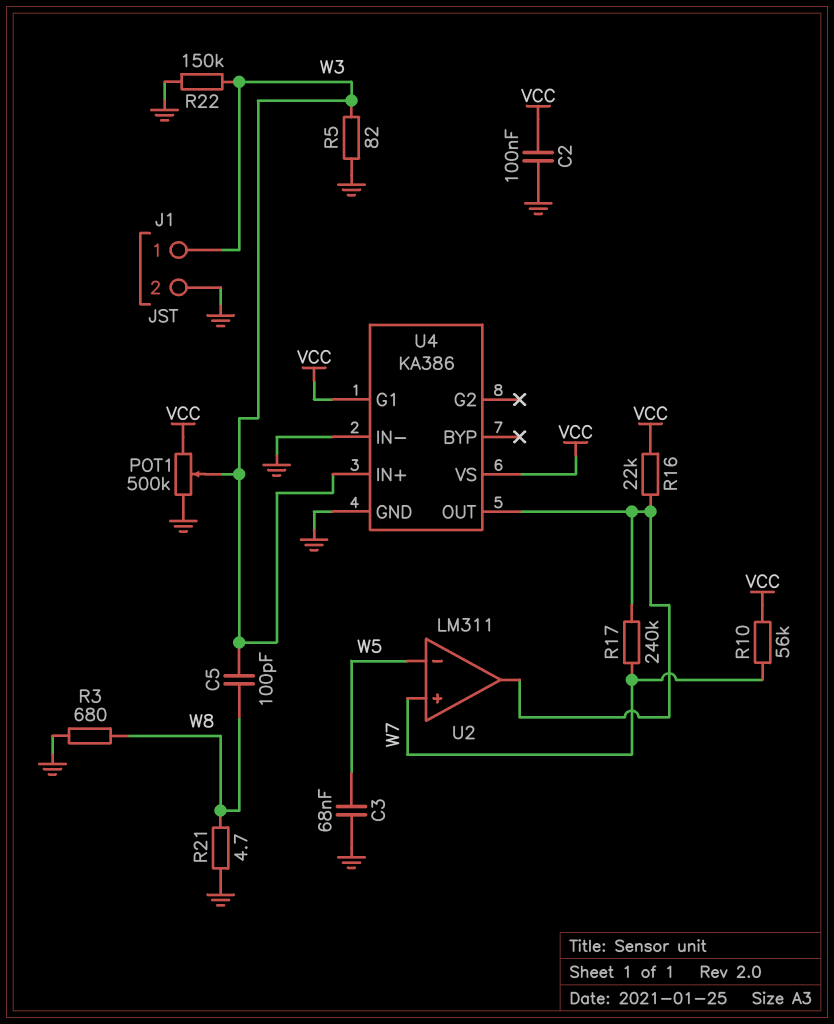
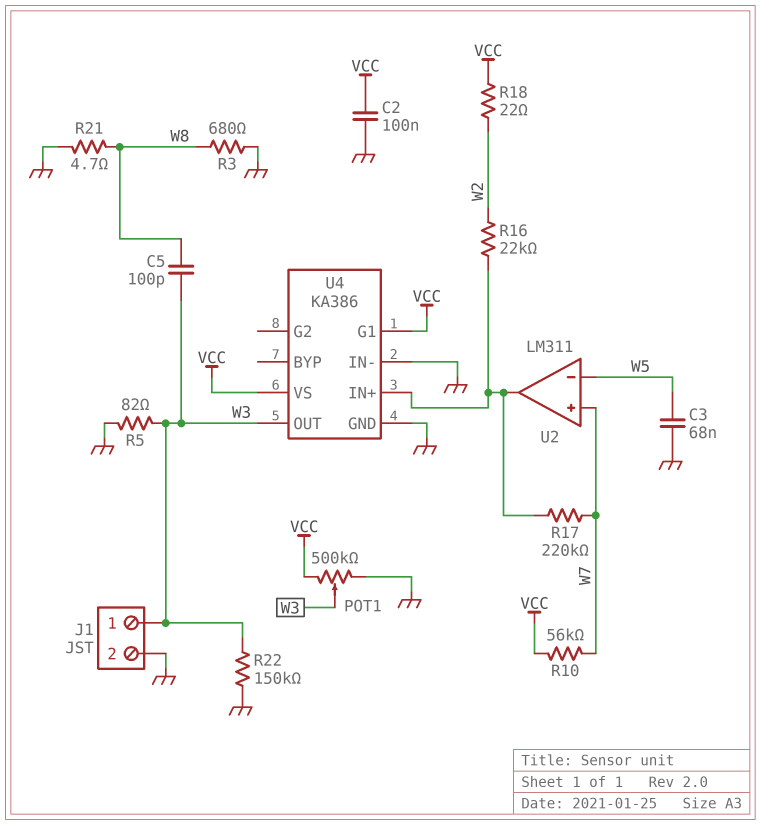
R16: 22k (U2/out, VCC) -> 22k (U2/out, W2)
R17: 240k (U2/out, W7) -> 220k (U2/out, W7)
R18: none -> 22 (VCC, W2)
U4 pin IN+: W3 -> U2/out
U4 pin OUT: U2/out -> W3

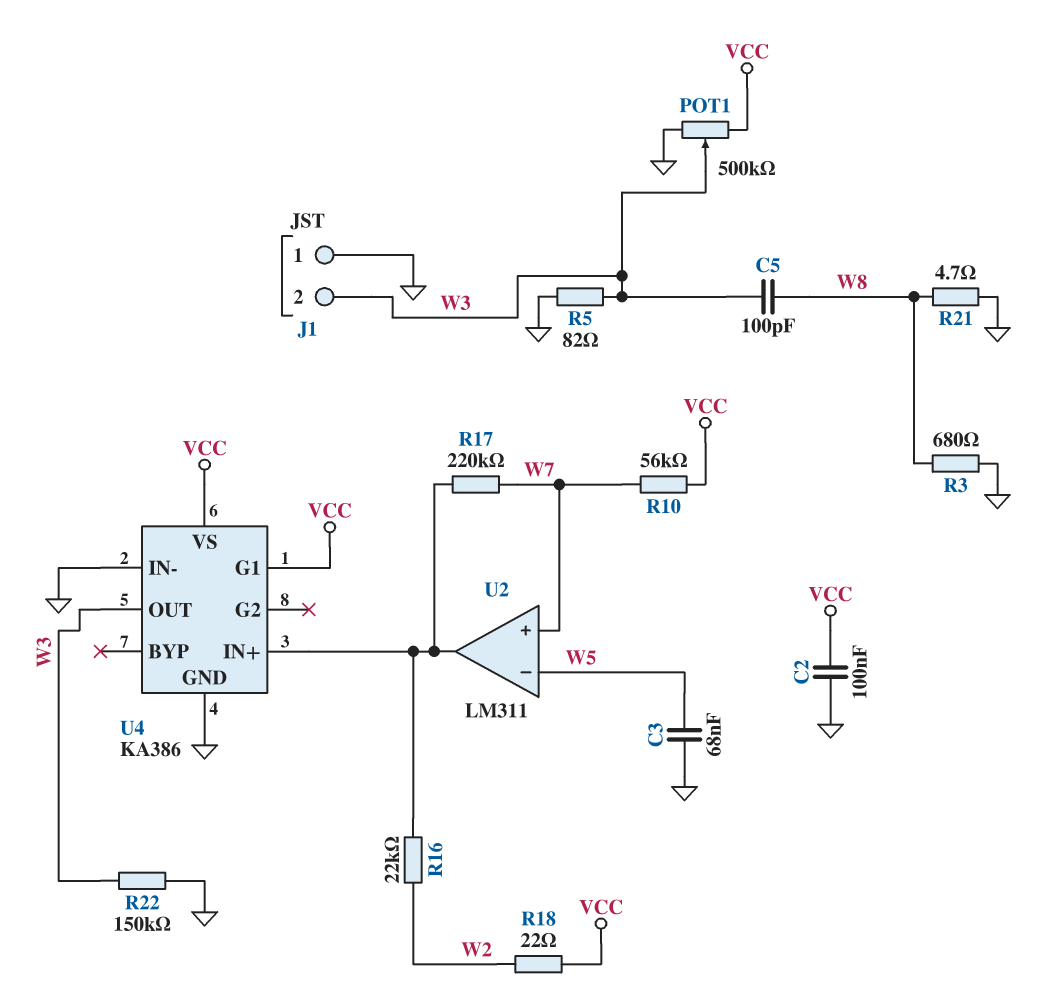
J1 pin 1: W3 -> GND
J1 pin 2: GND -> W3

